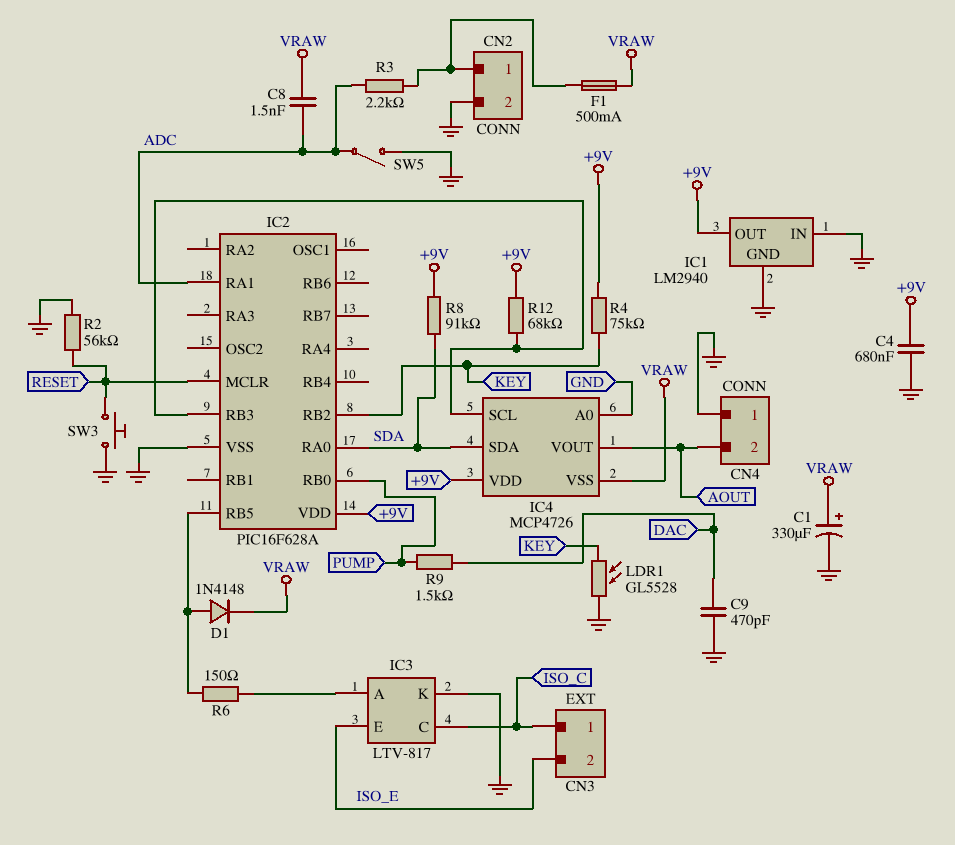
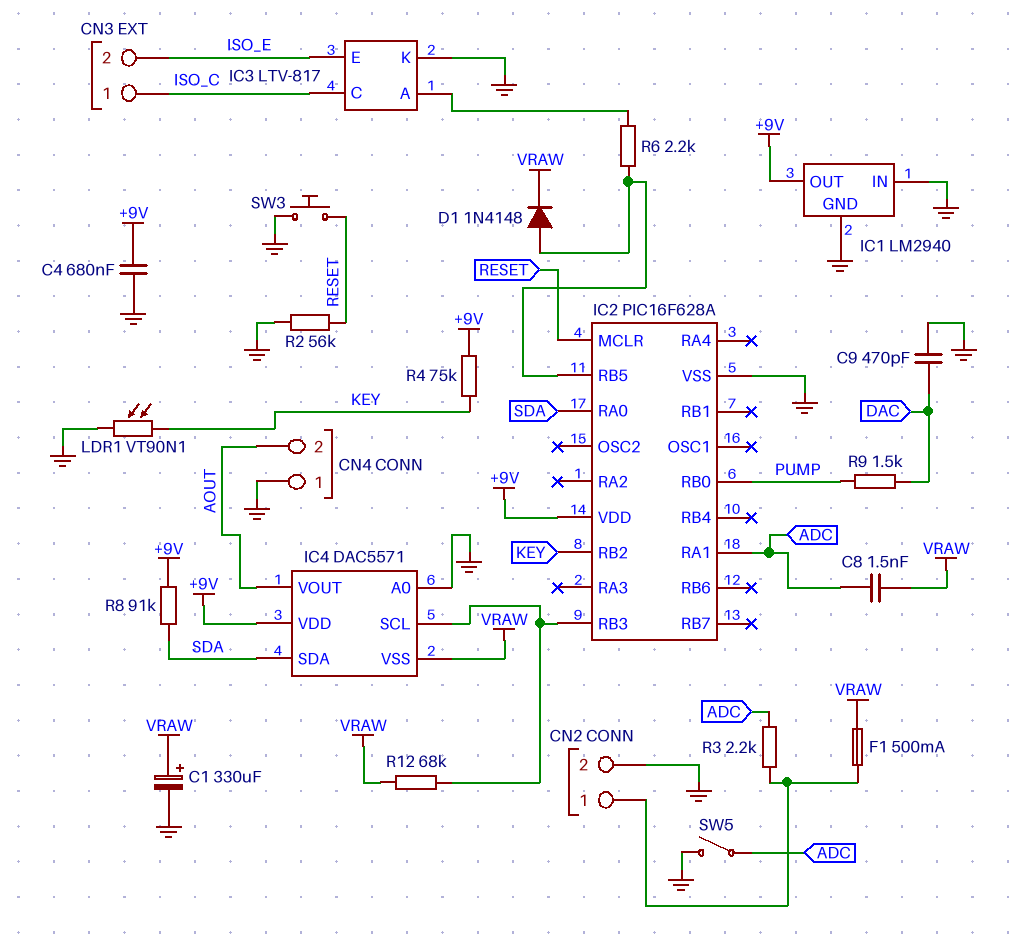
IC4: MCP4726 -> DAC5571
LDR1: GL5528 (GND, KEY) -> VT90N1 (GND, KEY)
R6: 150 (IC2/RB5, IC3/A) -> 2.2k (IC2/RB5, IC3/A)
R12: 68k (+9V, IC2/RB3) -> 68k (IC2/RB3, VRAW)

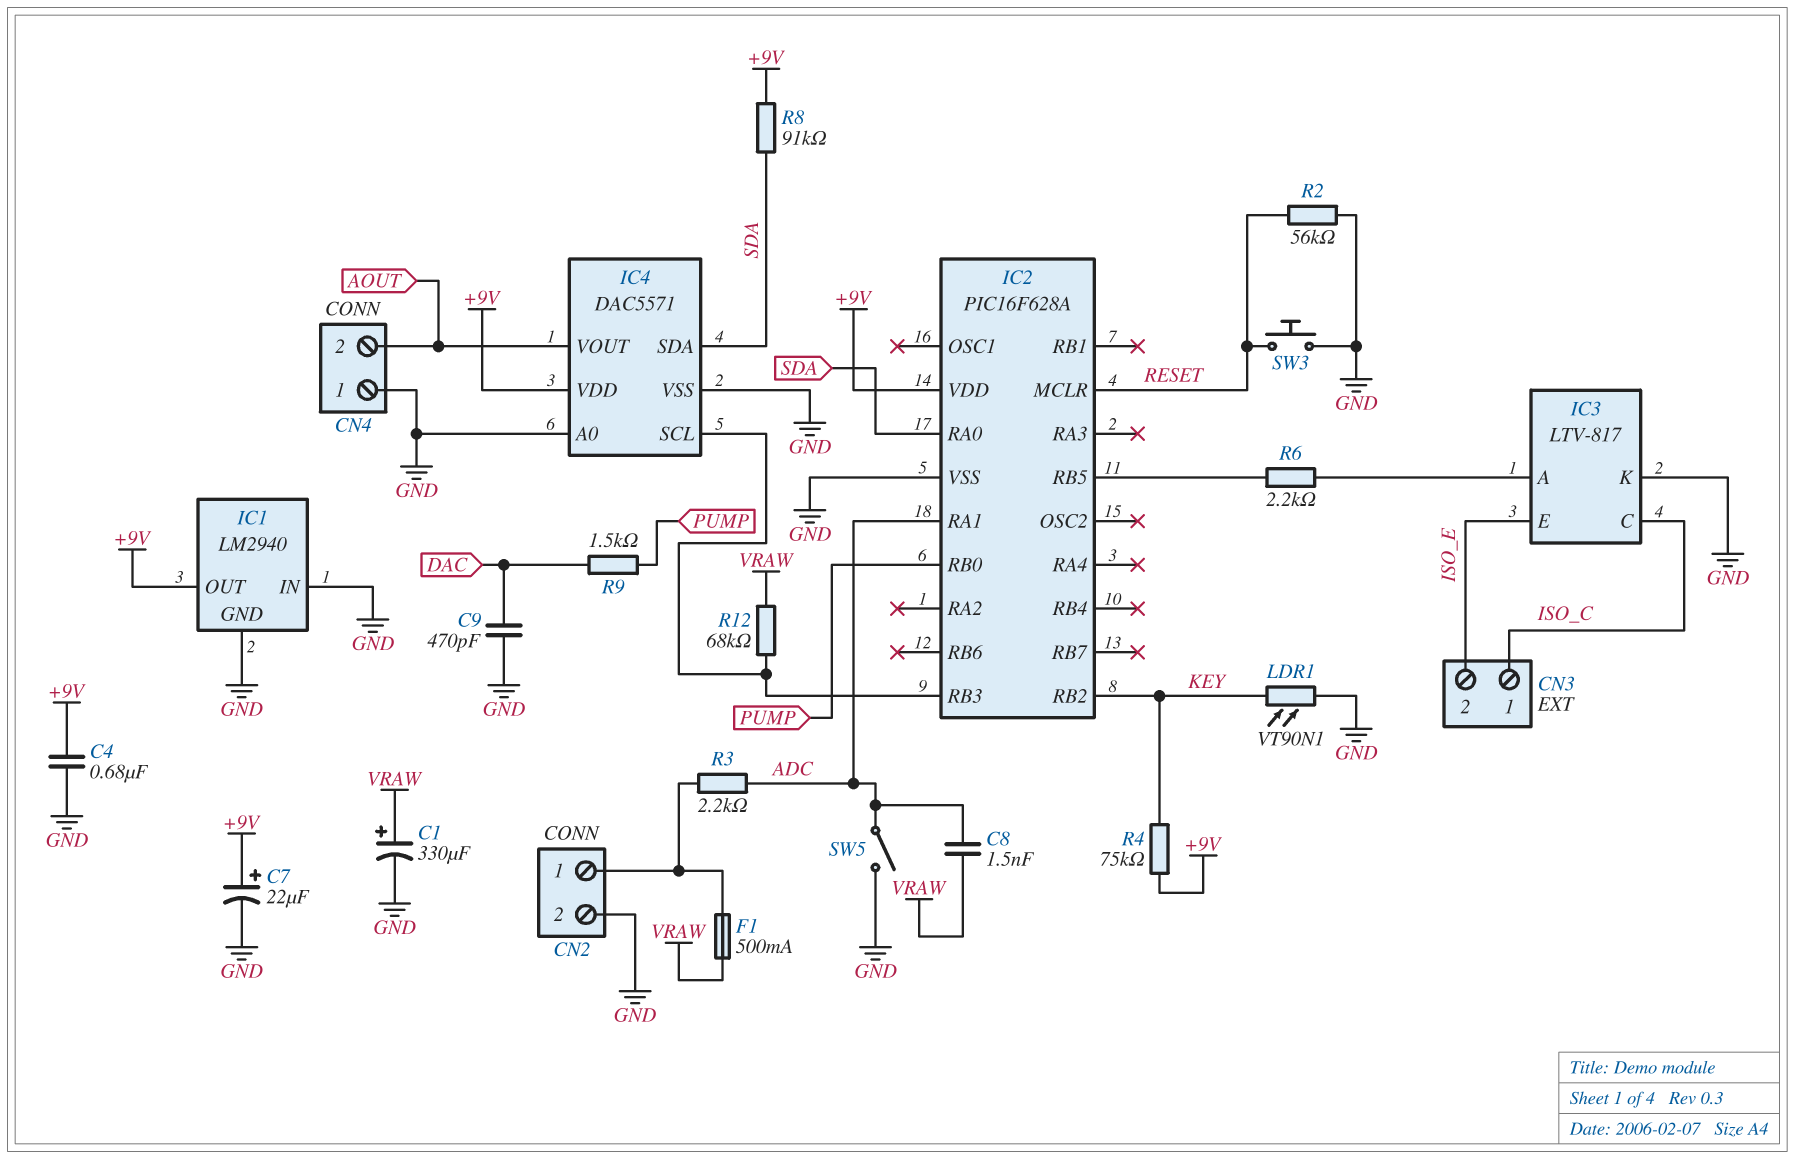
C7: none -> 22uF (plus +9V, minus GND)
D1: diode 1N4148 (A IC2/RB5, K VRAW) -> none
IC4 pin VSS: VRAW -> GND

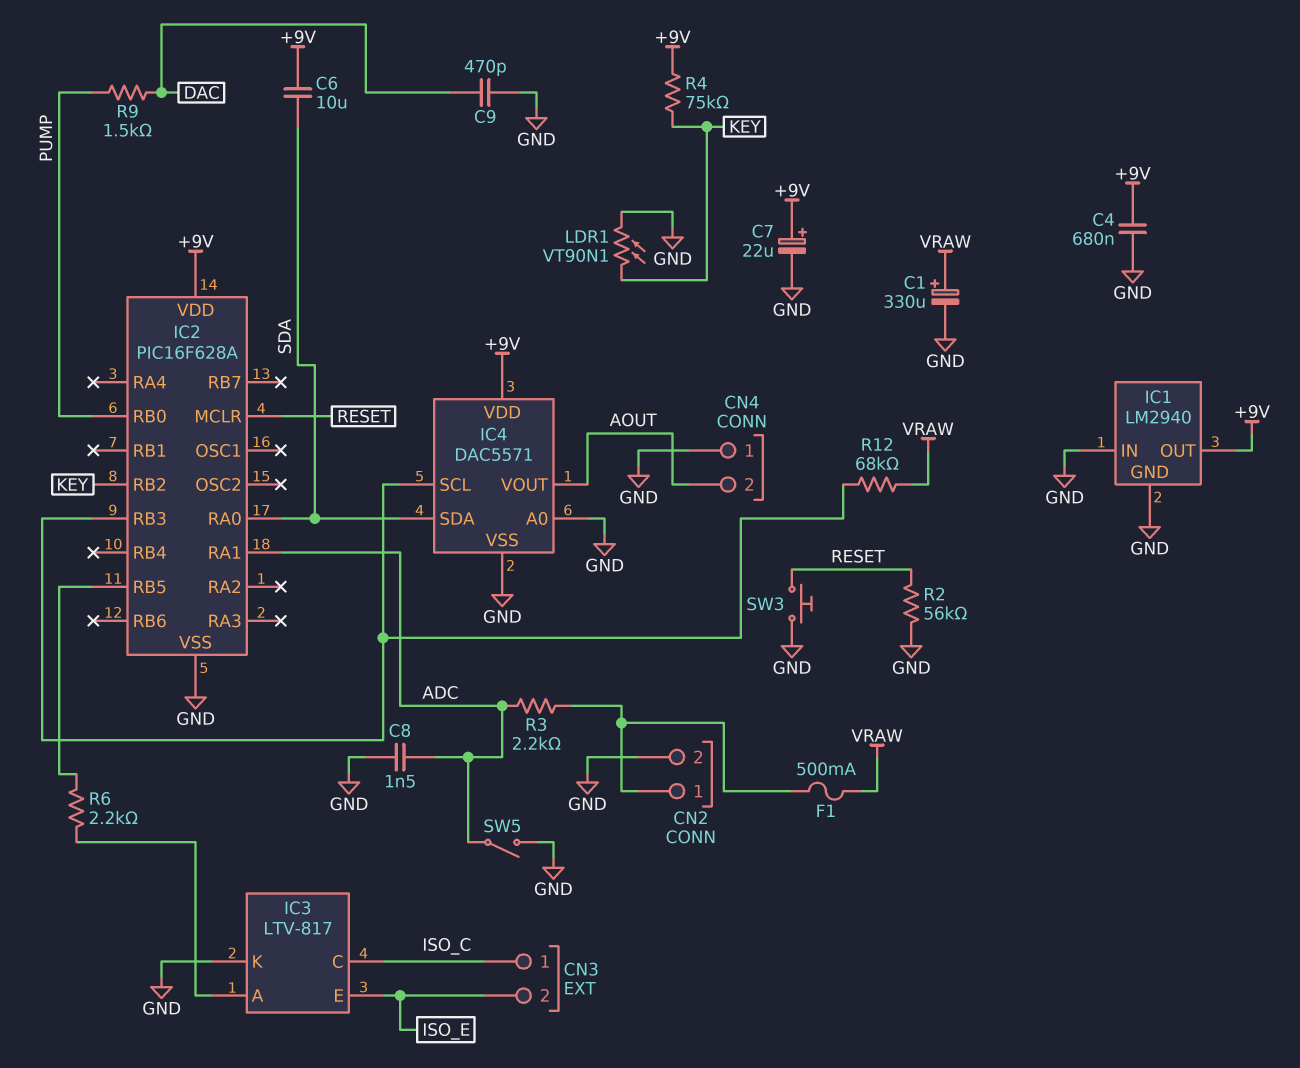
C6: none -> 10uF (+9V, SDA)
C8: 1.5nF (ADC, VRAW) -> 1.5nF (ADC, GND)
R8: 91k (+9V, SDA) -> none

